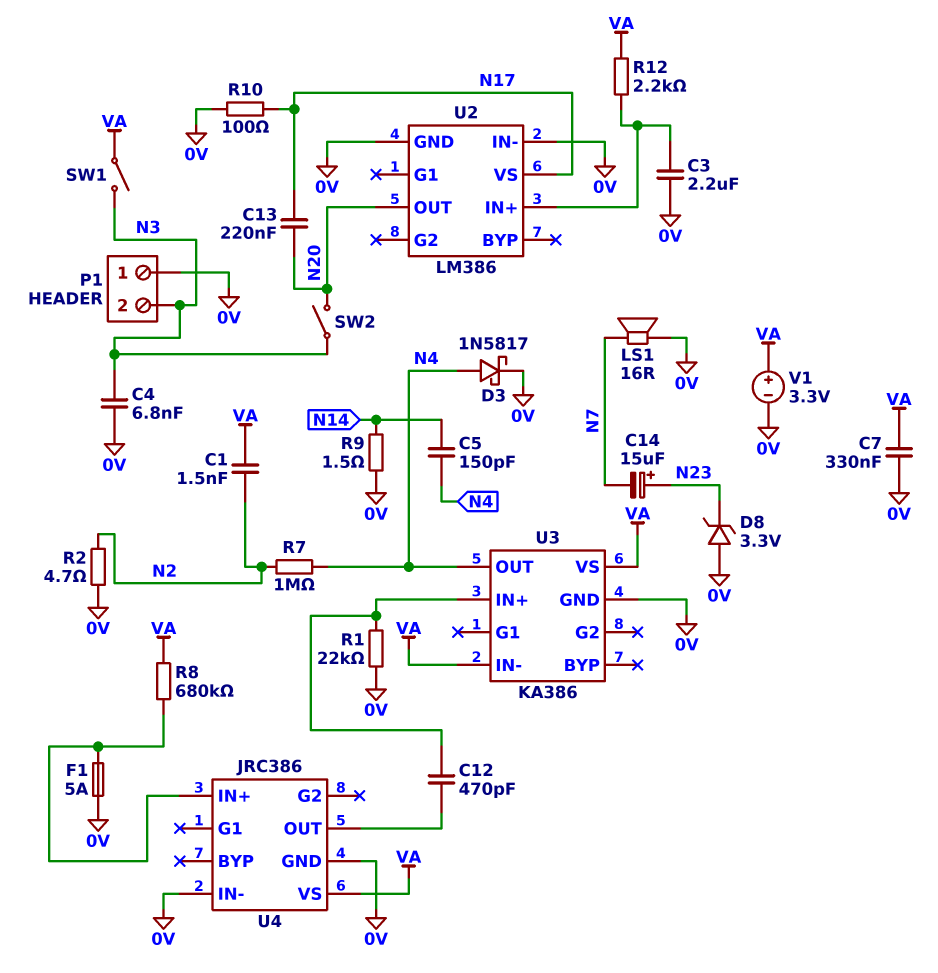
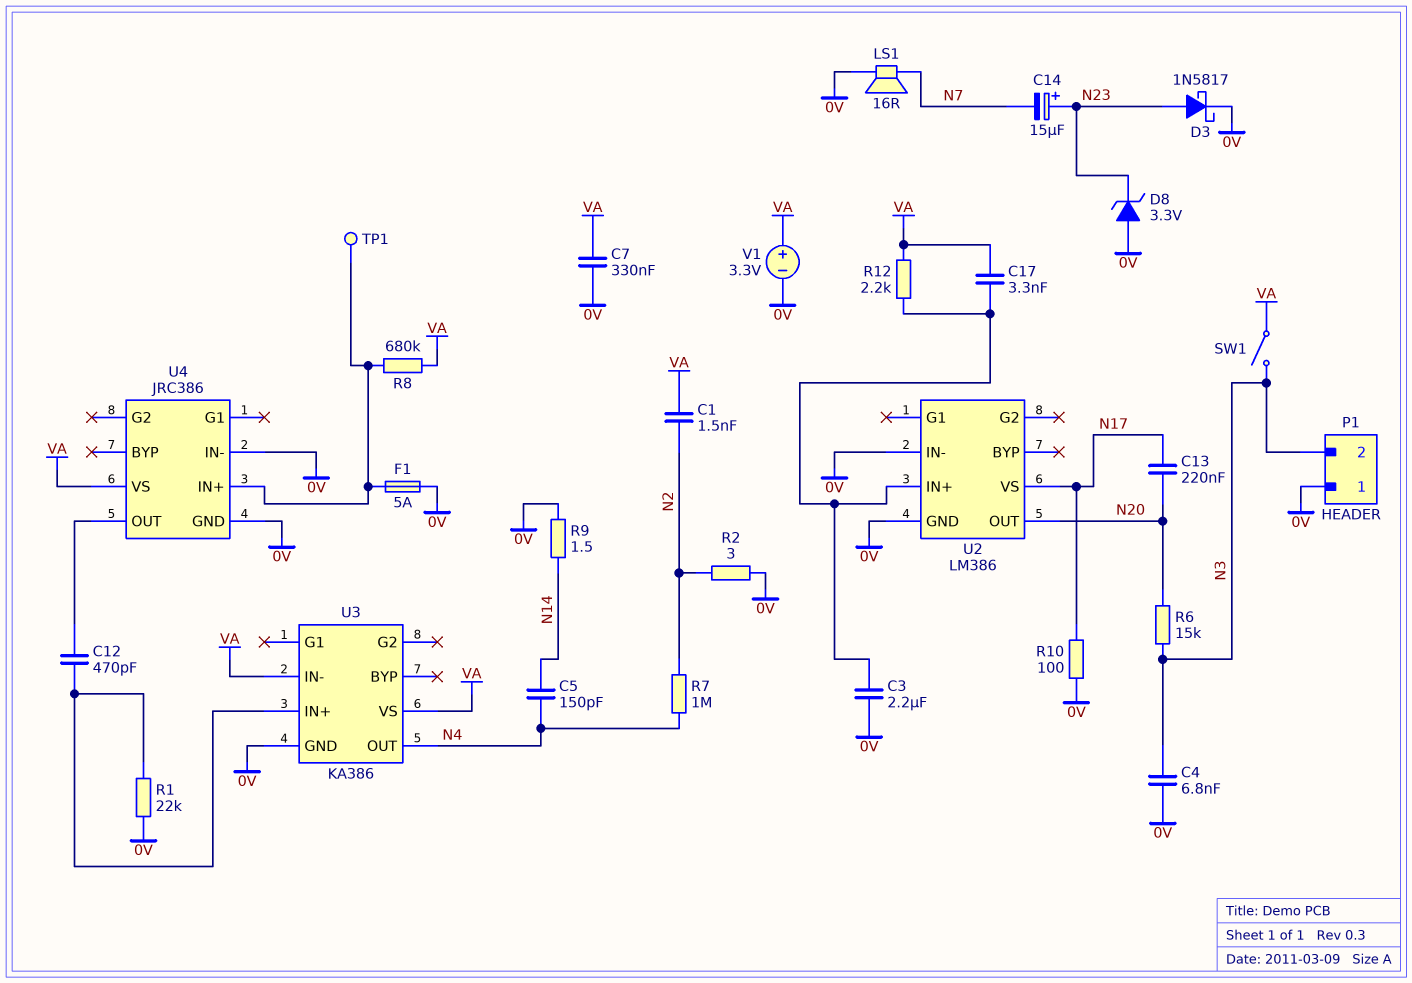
C17: none -> 3.3nF (U2/IN+, VA)
D3: schottky 1N5817 (A N4, K 0V) -> schottky 1N5817 (A N23, K 0V)
R2: 4.7 (0V, N2) -> 3 (0V, N2)
R6: none -> 15k (N3, N20)
SW2: switch (N3, N20) -> none
TP1: none -> test point (U4/IN+)

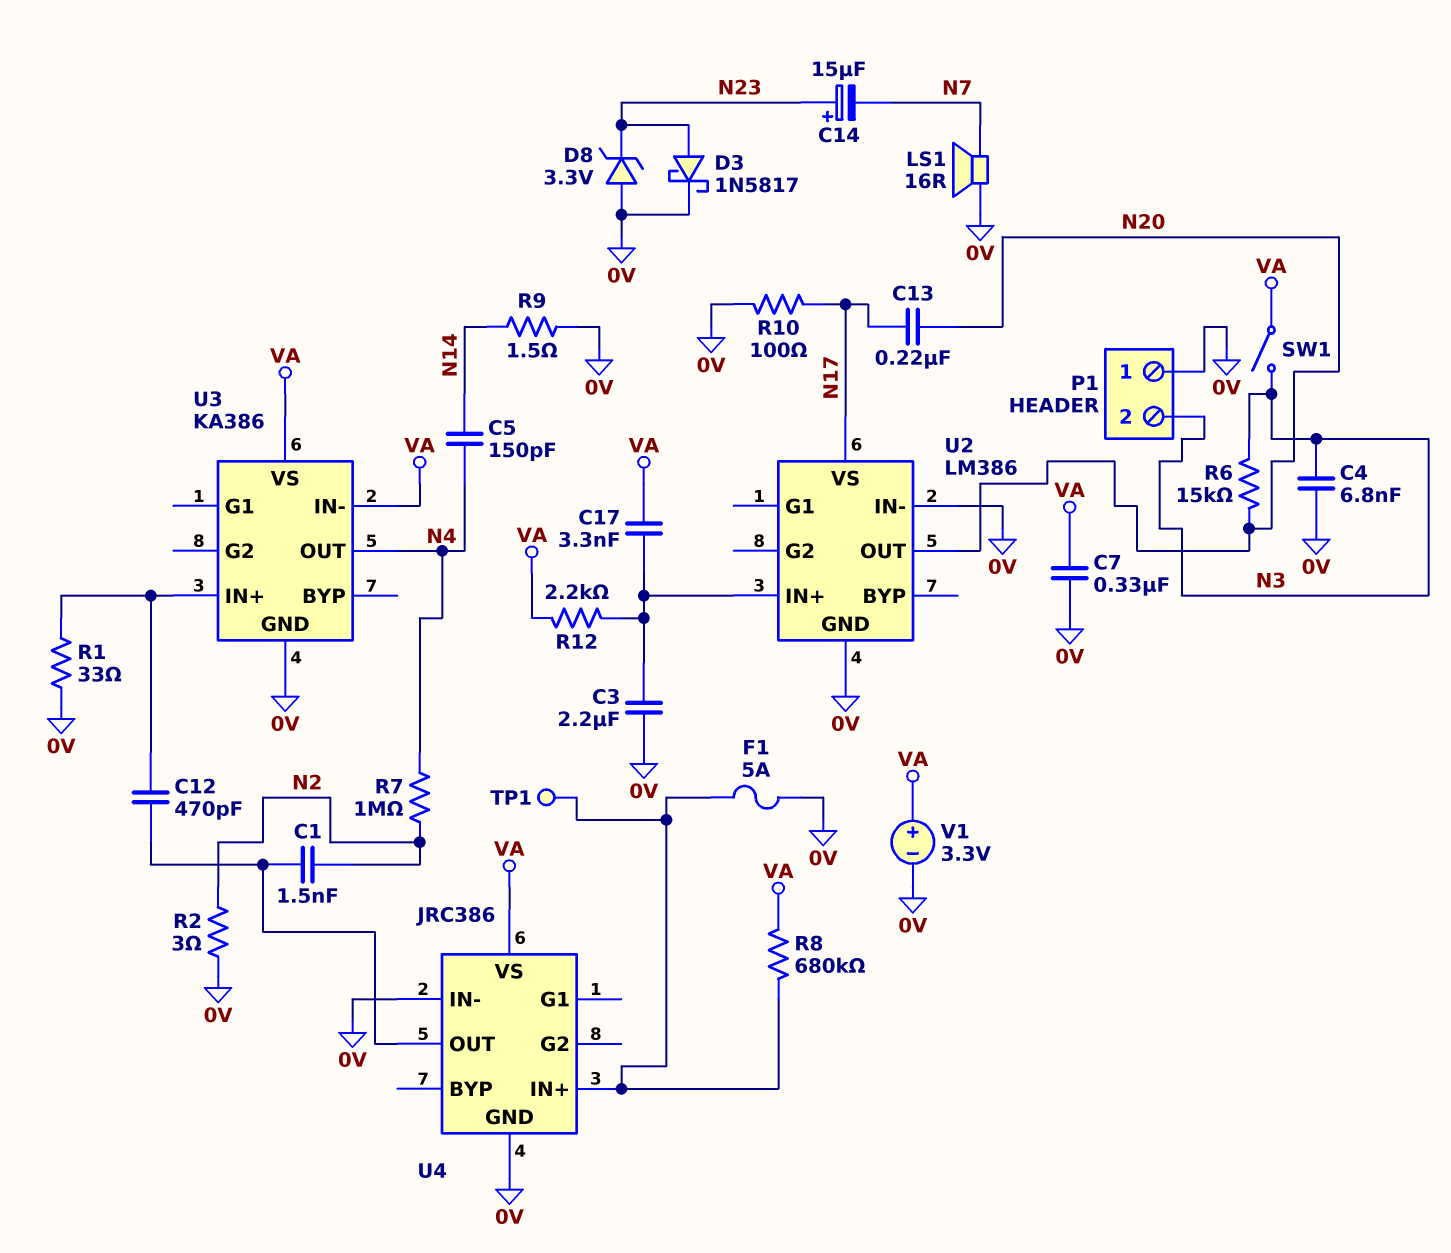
C1: 1.5nF (N2, VA) -> 1.5nF (N2, U4/OUT)
R1: 22k (0V, U3/IN+) -> 33 (0V, U3/IN+)

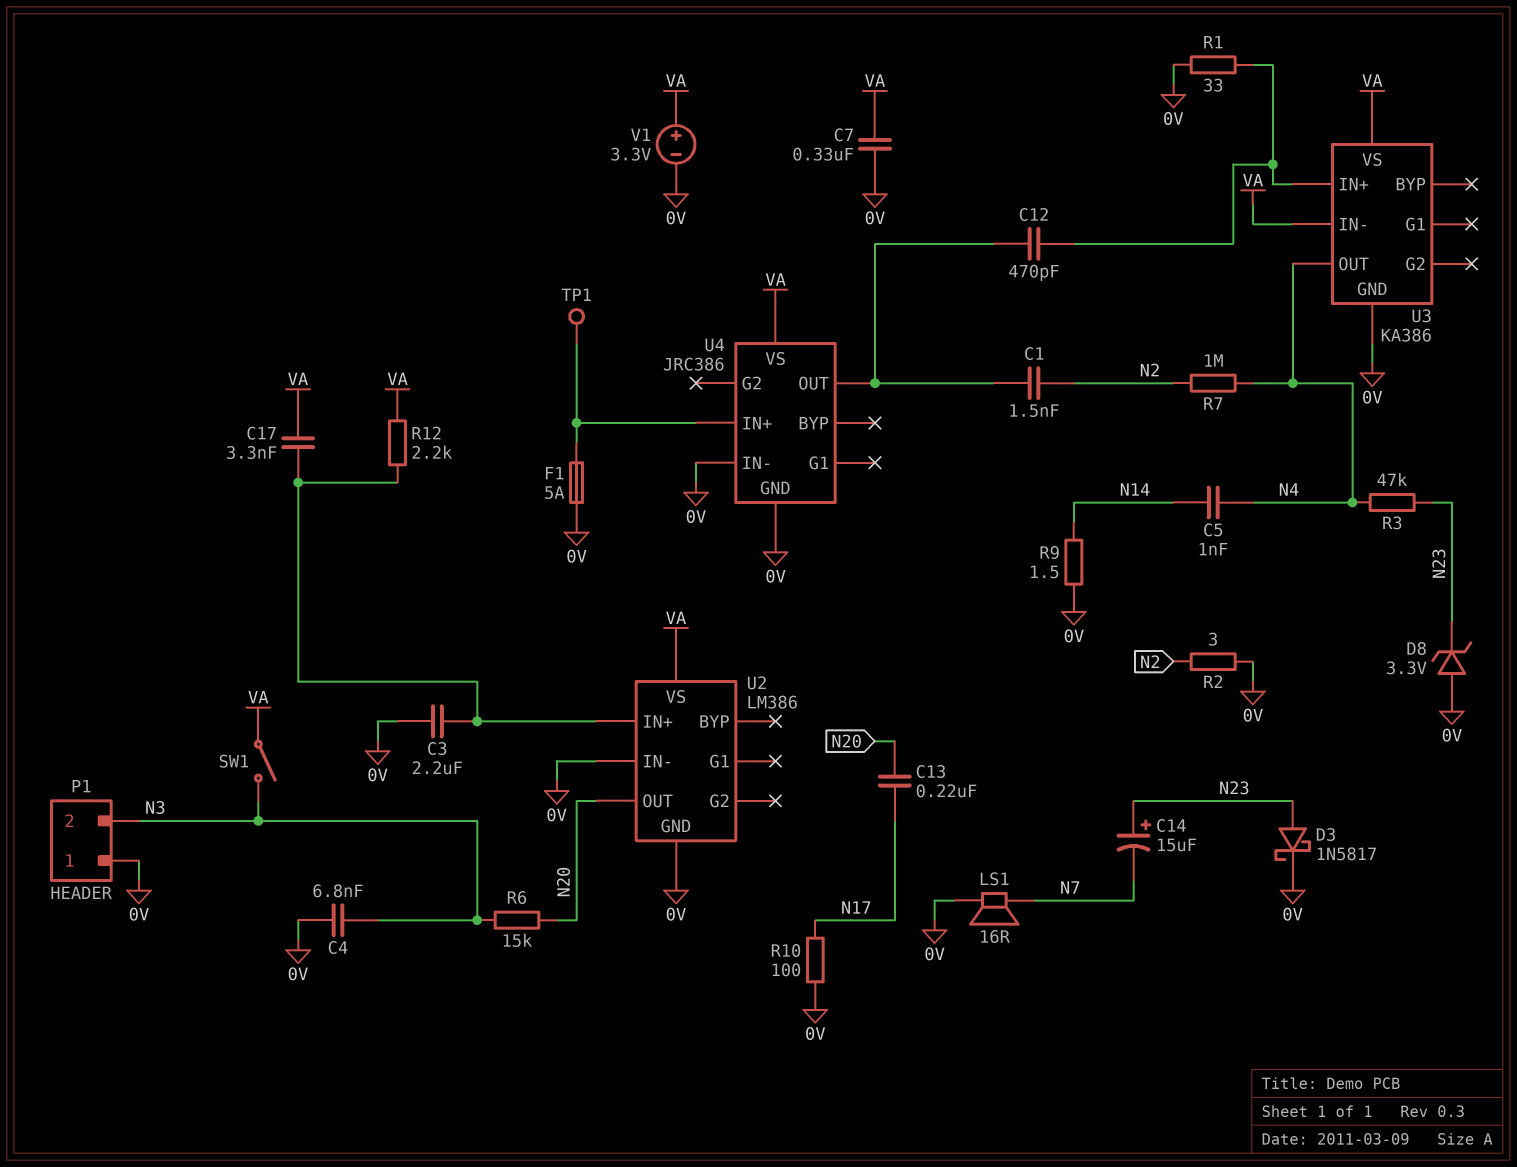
C5: 150pF (N4, N14) -> 1nF (N4, N14)
R3: none -> 47k (N4, N23)
R8: 680k (U4/IN+, VA) -> none
U2 pin VS: N17 -> VA

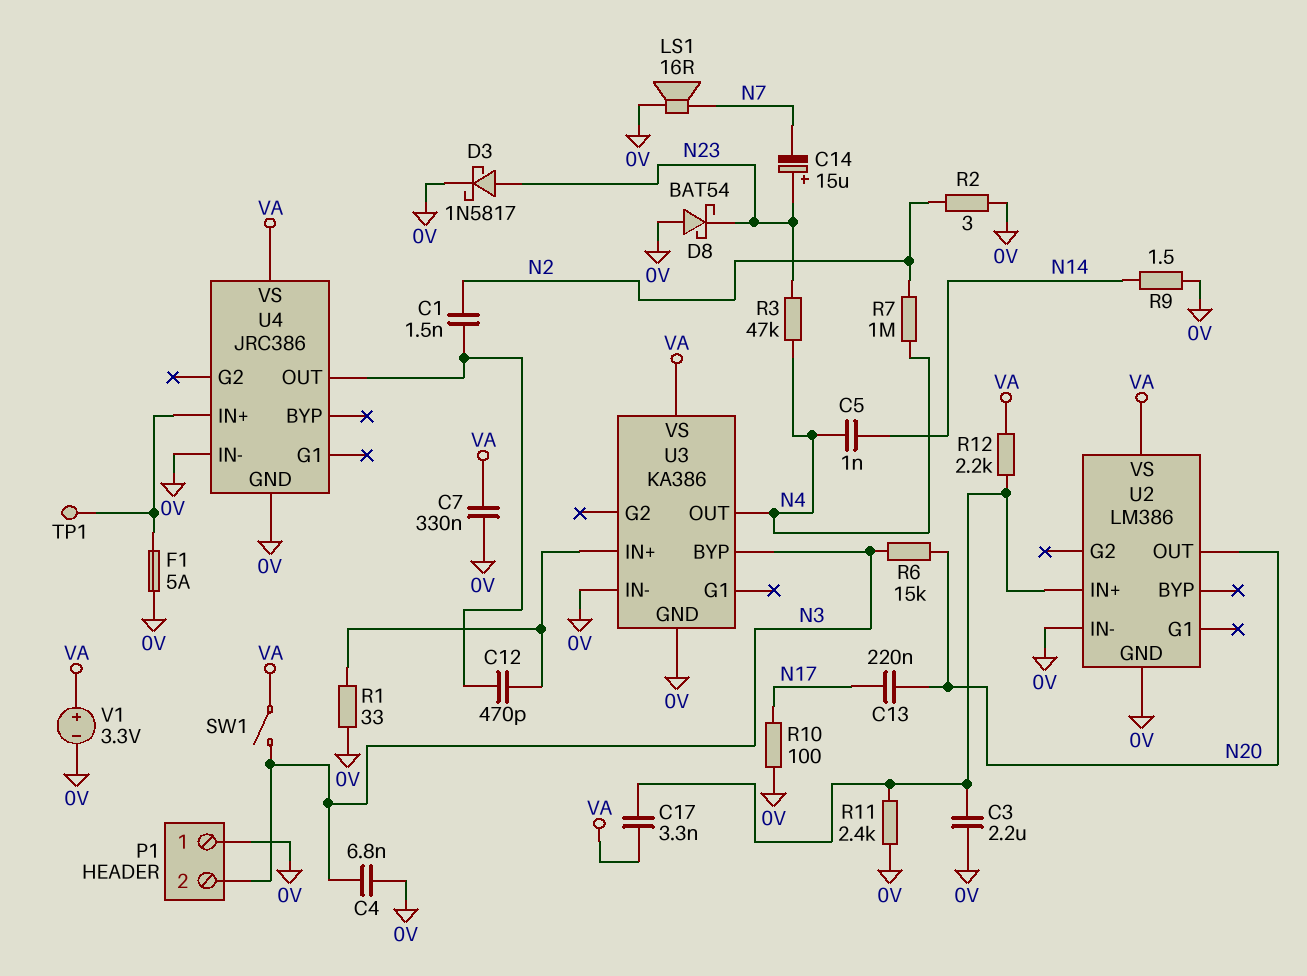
D8: zener 3.3V (A 0V, K N23) -> schottky BAT54 (A 0V, K N23)
R11: none -> 2.4k (0V, U2/IN+)
U3 pin BYP: none -> N3
U3 pin IN-: VA -> 0V

